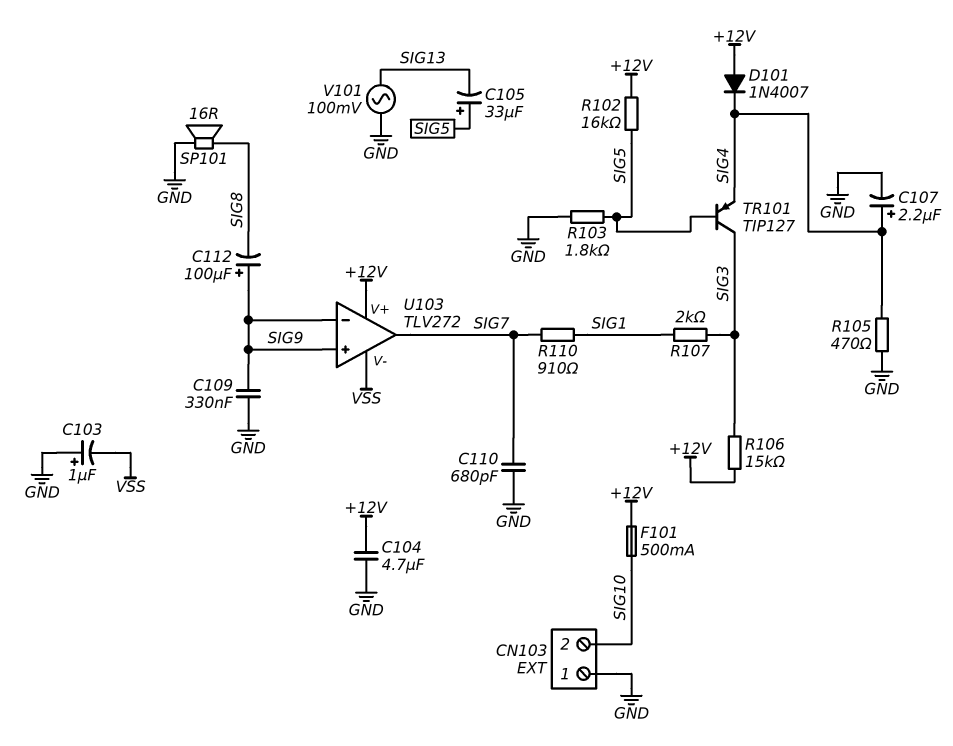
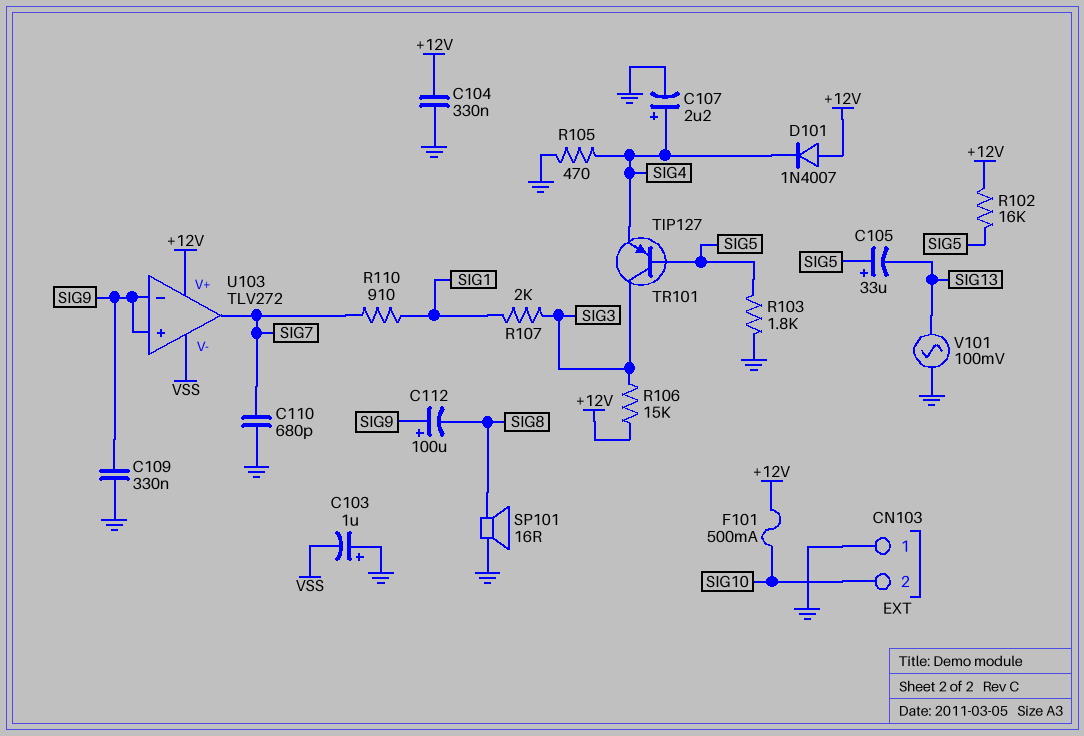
C104: 4.7uF (+12V, GND) -> 330nF (+12V, GND)

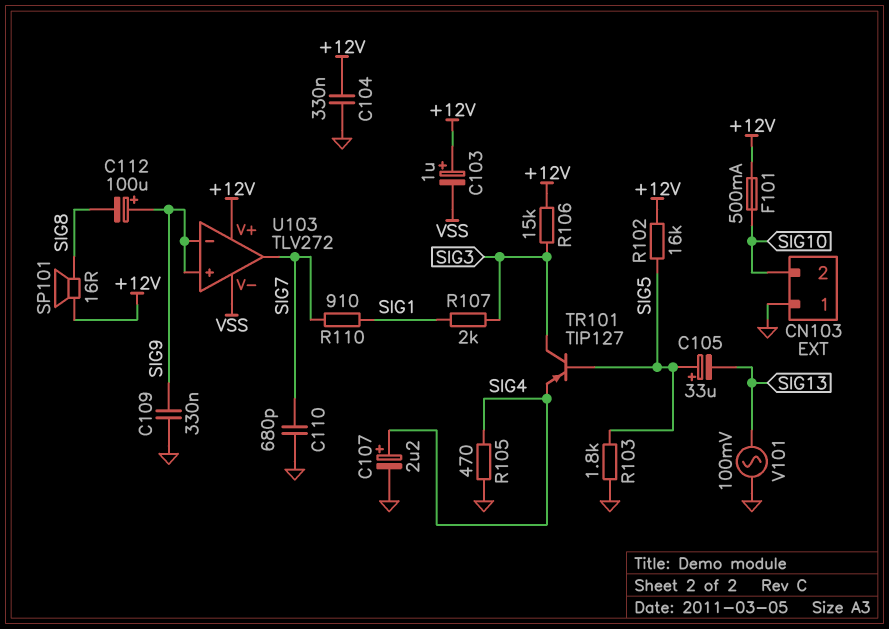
C103: 1uF (plus GND, minus VSS) -> 1uF (plus +12V, minus VSS)
D101: diode 1N4007 (A +12V, K SIG4) -> none
SP101: speaker 16R (GND, SIG8) -> speaker 16R (+12V, SIG8)

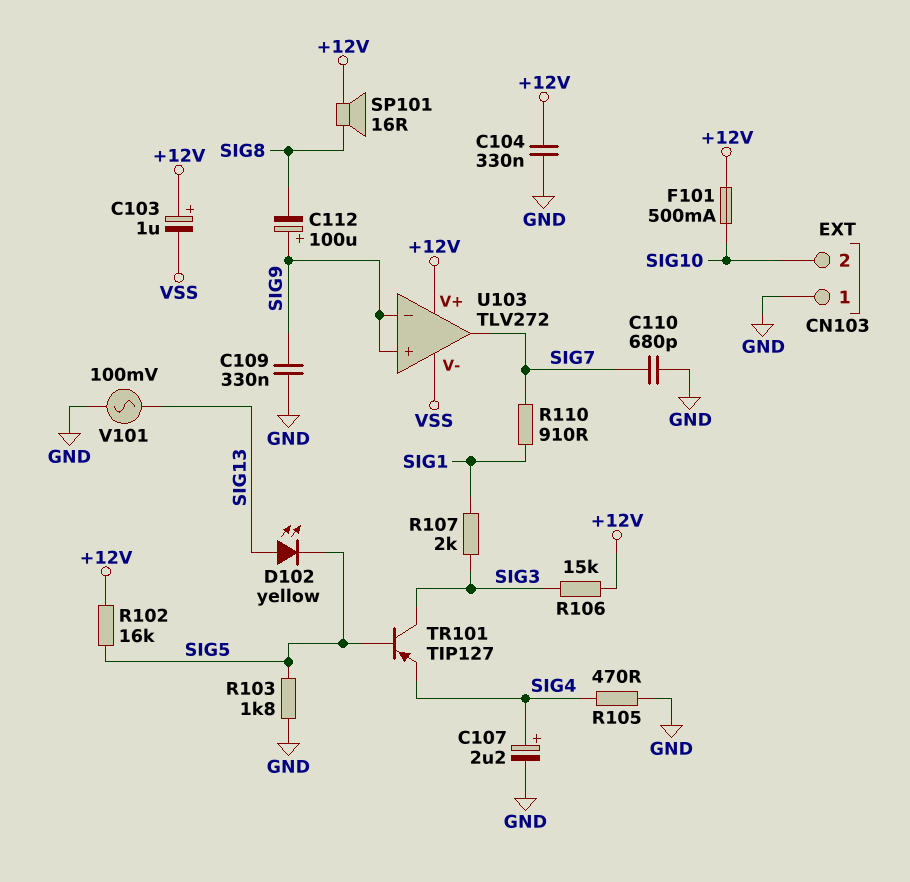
C105: 33uF (plus SIG5, minus SIG13) -> none
D102: none -> LED yellow (A SIG13, K SIG5)

